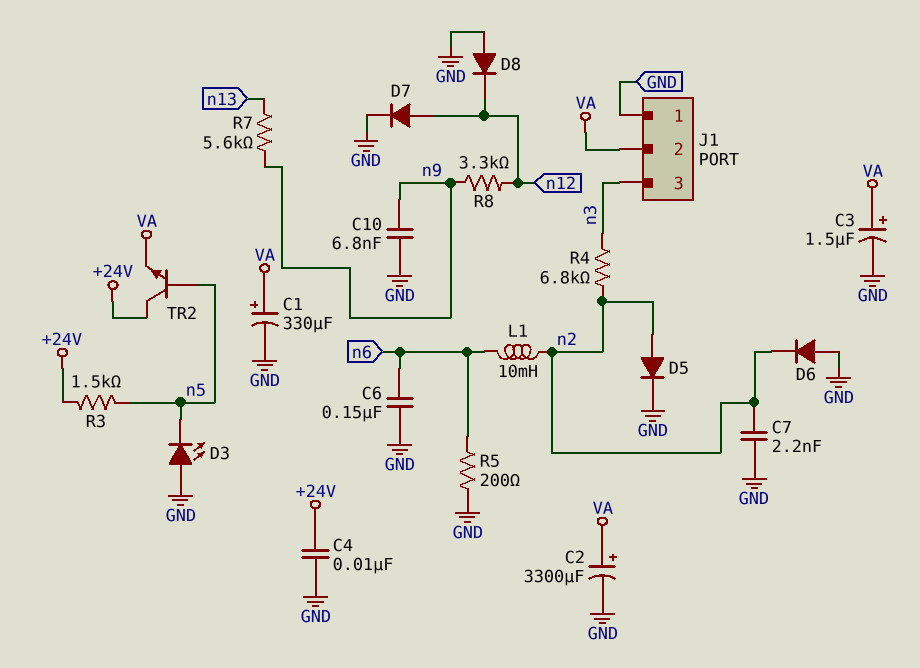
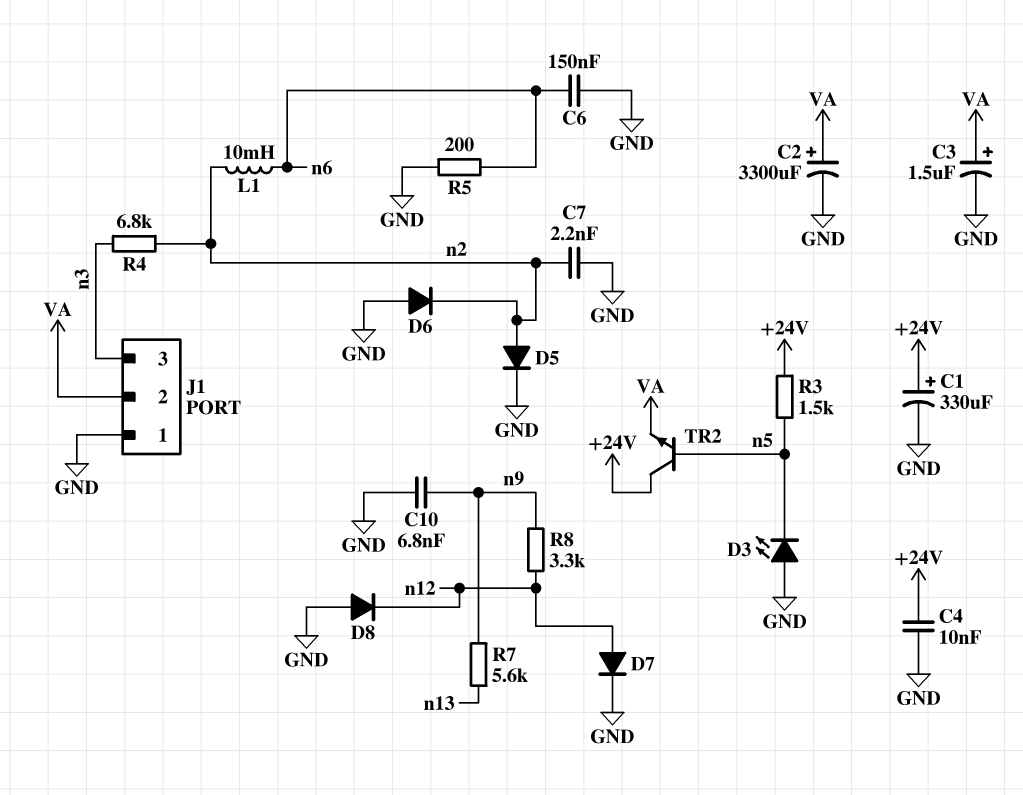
C1: 330uF (plus VA, minus GND) -> 330uF (plus +24V, minus GND)

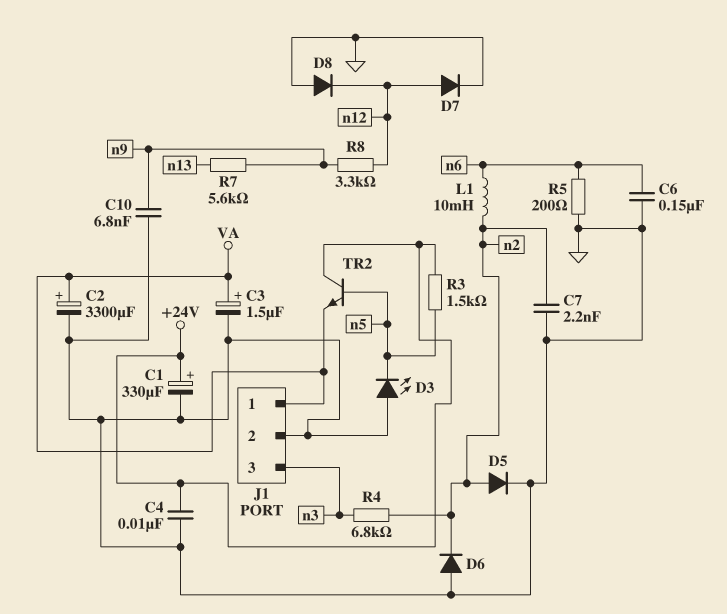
J1 pin 1: GND -> VA
J1 pin 2: VA -> GND

